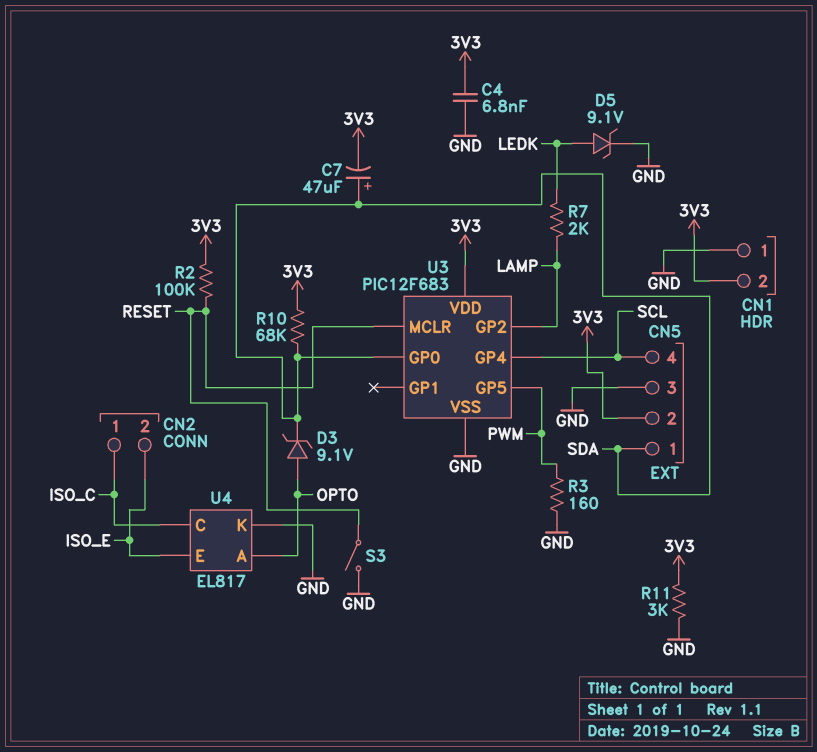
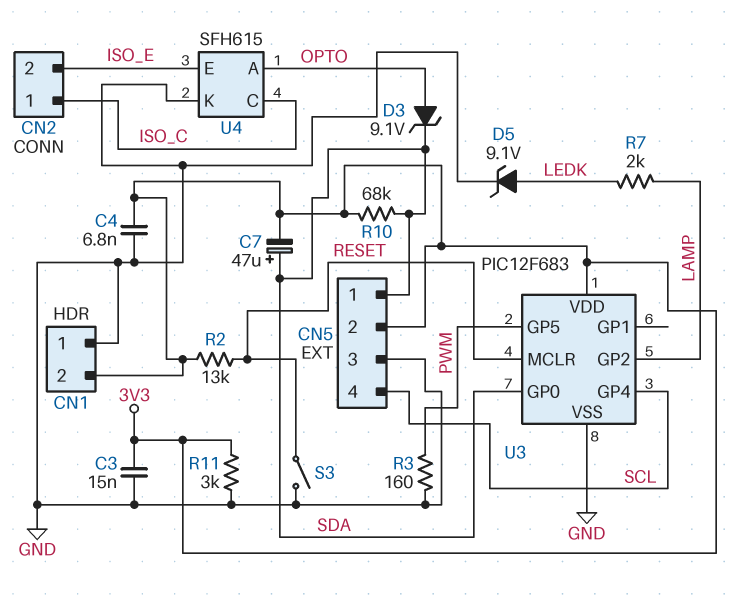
C3: none -> 15nF (3V3, GND)
R2: 100k (3V3, RESET) -> 13k (3V3, RESET)
U4: EL817 -> SFH615

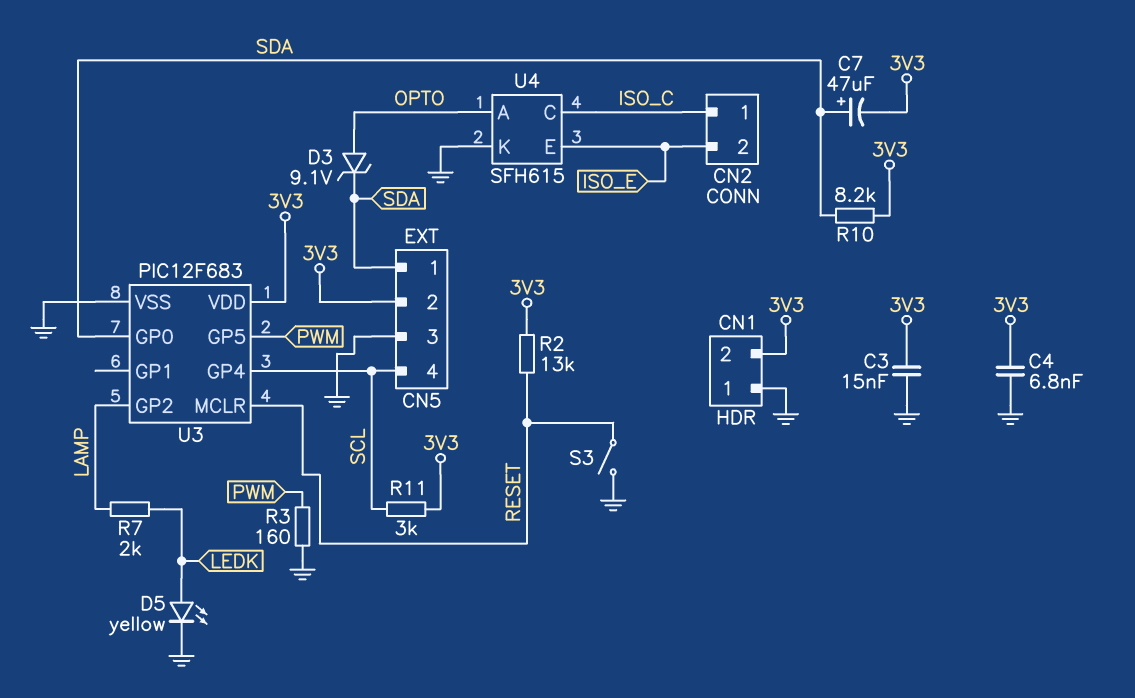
D5: zener 9.1V (A LEDK, K GND) -> LED yellow (A LEDK, K GND)
R10: 68k (3V3, SDA) -> 8.2k (3V3, SDA)
R11: 3k (3V3, GND) -> 3k (3V3, SCL)

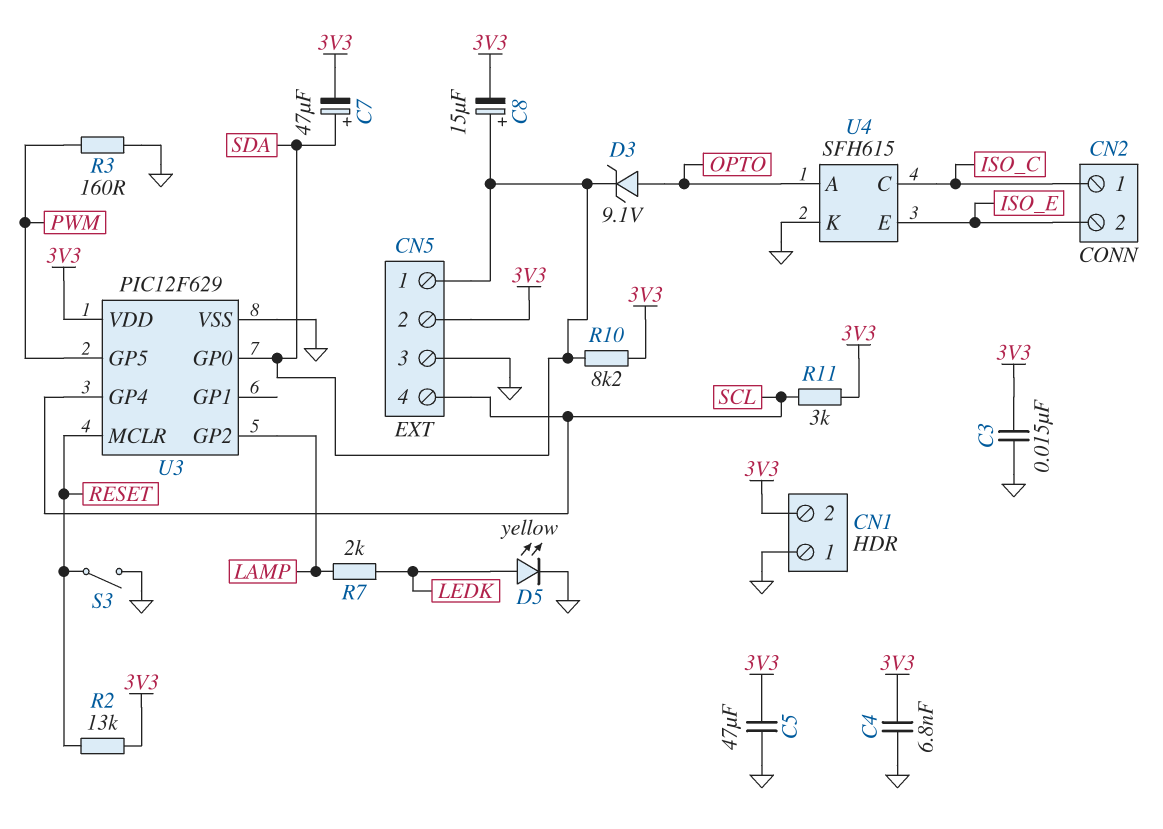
C5: none -> 47uF (3V3, GND)
C8: none -> 15uF (plus SDA, minus 3V3)
U3: PIC12F683 -> PIC12F629

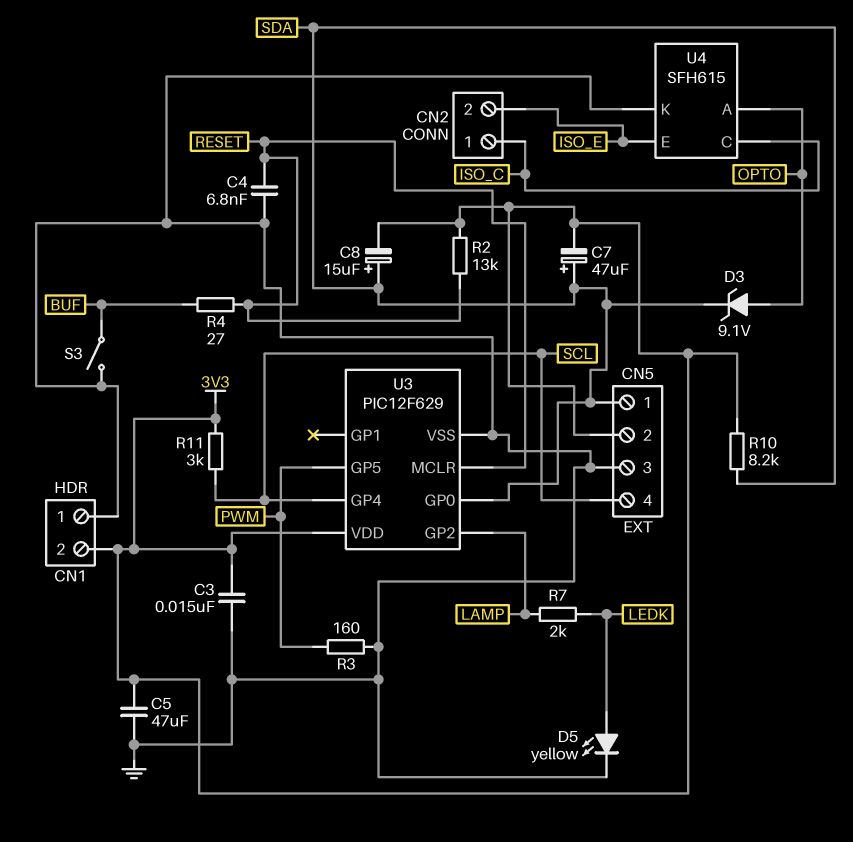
C4: 6.8nF (3V3, GND) -> 6.8nF (GND, RESET)
R4: none -> 27 (BUF, RESET)
S3: switch (GND, RESET) -> switch (BUF, GND)

